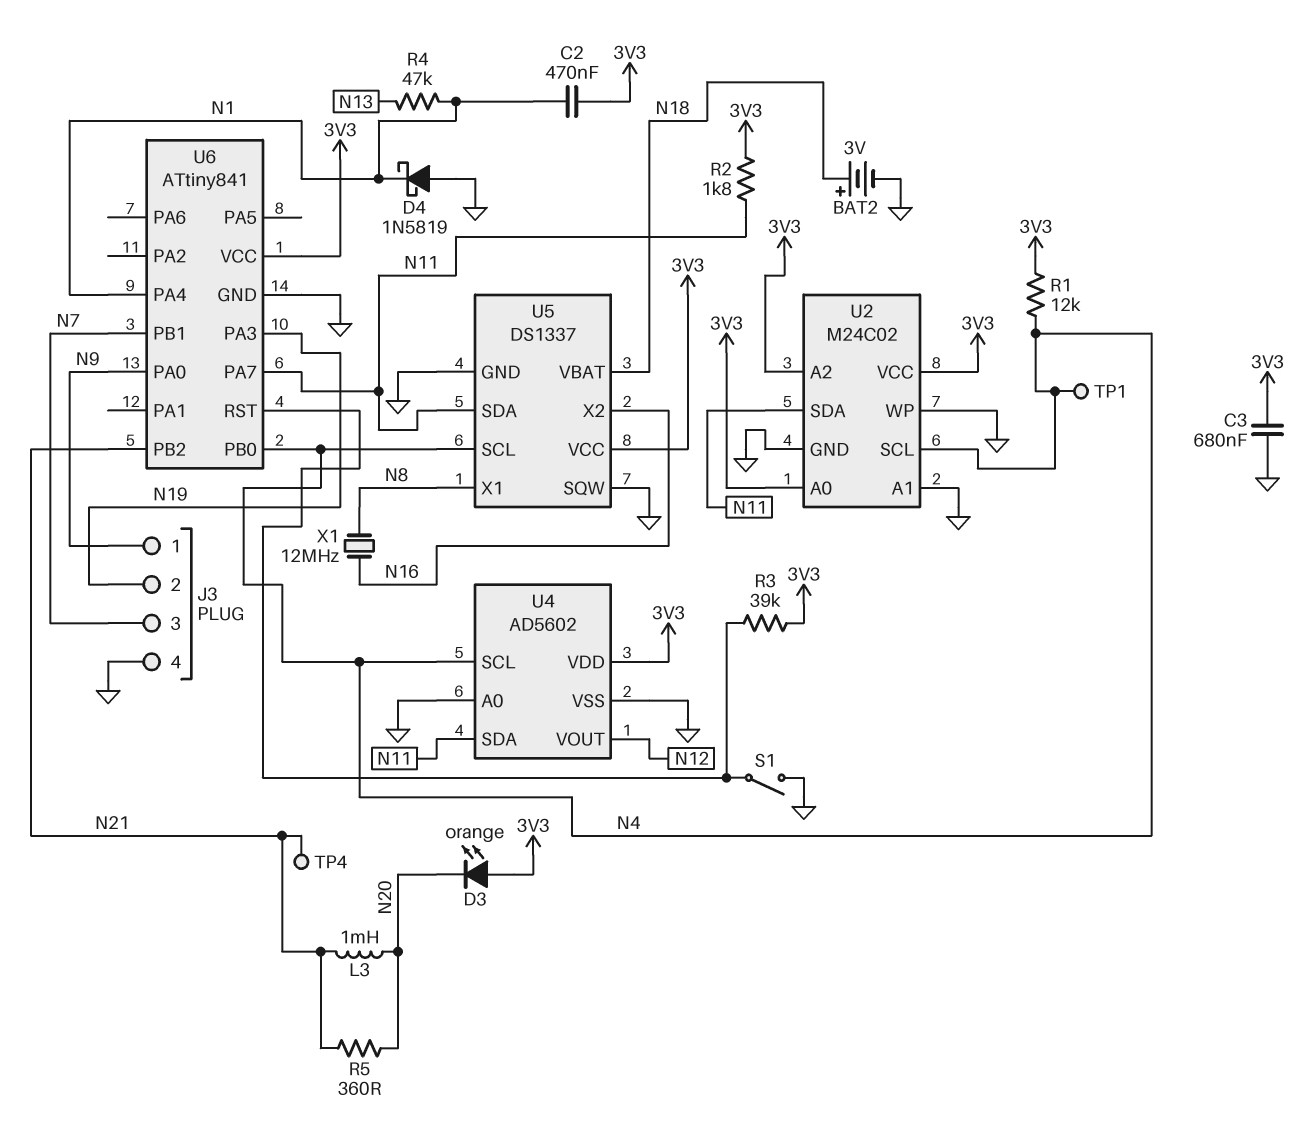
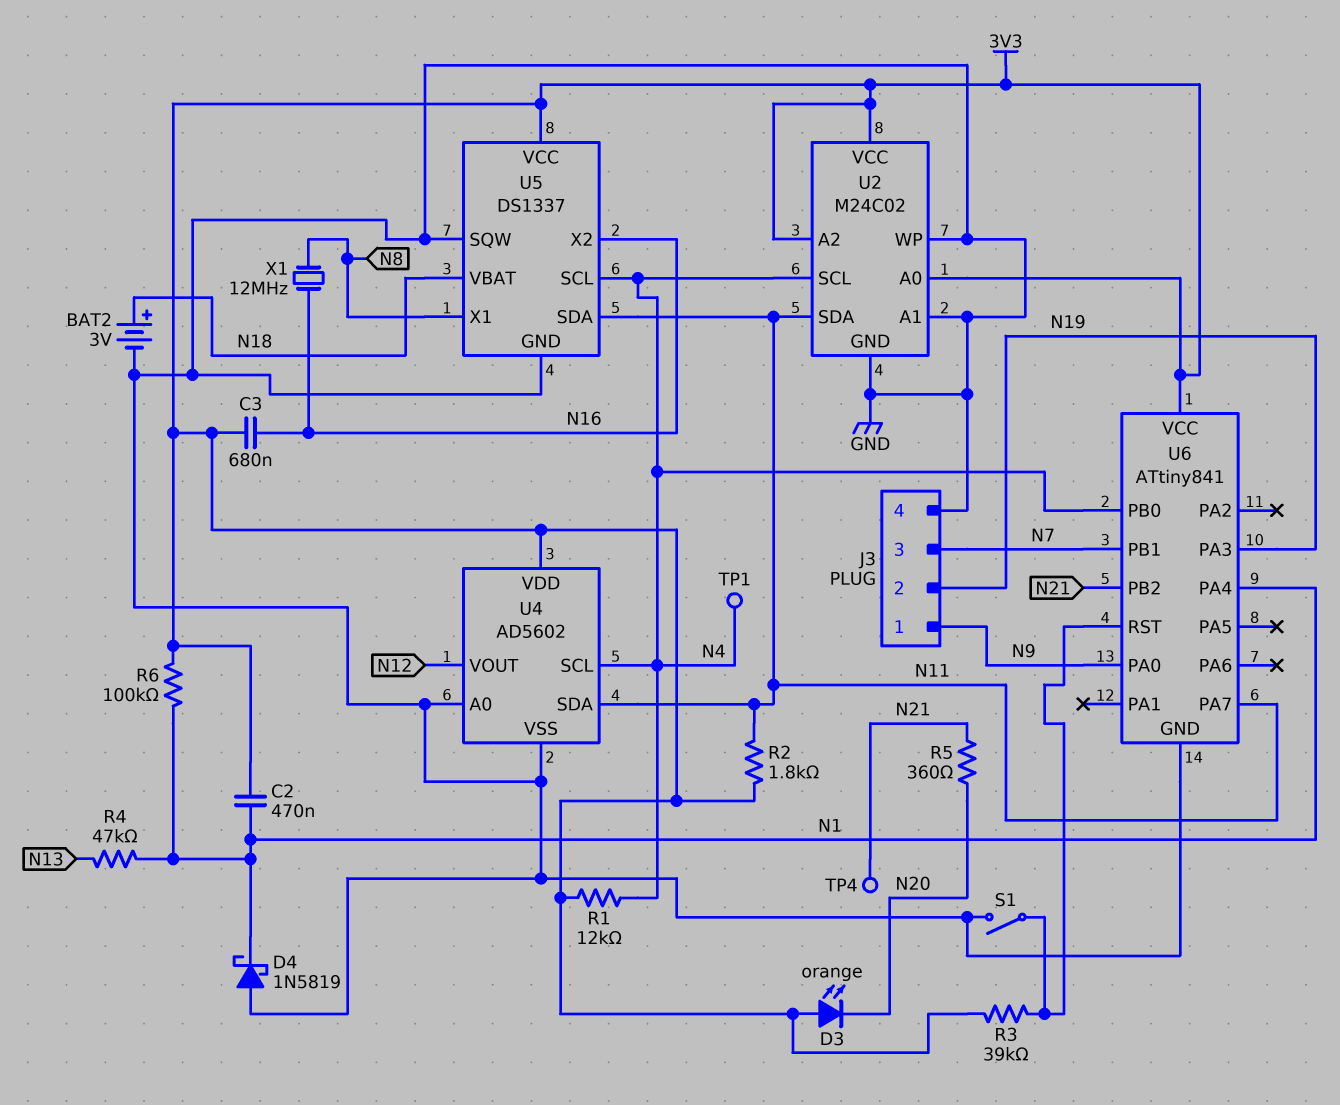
C3: 680nF (3V3, GND) -> 680nF (3V3, N16)
L3: 1mH (N20, N21) -> none
R6: none -> 100k (3V3, N1)

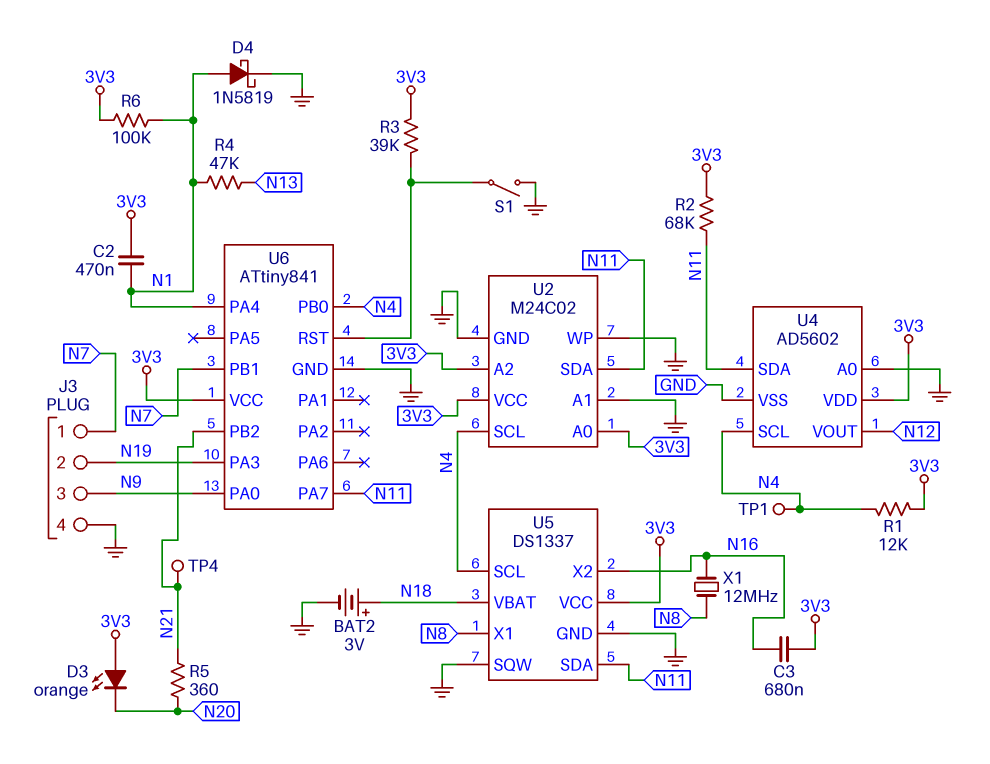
D4: schottky 1N5819 (A GND, K N1) -> schottky 1N5819 (A N1, K GND)
J3 pin 1: N9 -> N7
J3 pin 3: N7 -> N9
R2: 1.8k (3V3, N11) -> 68k (3V3, N11)

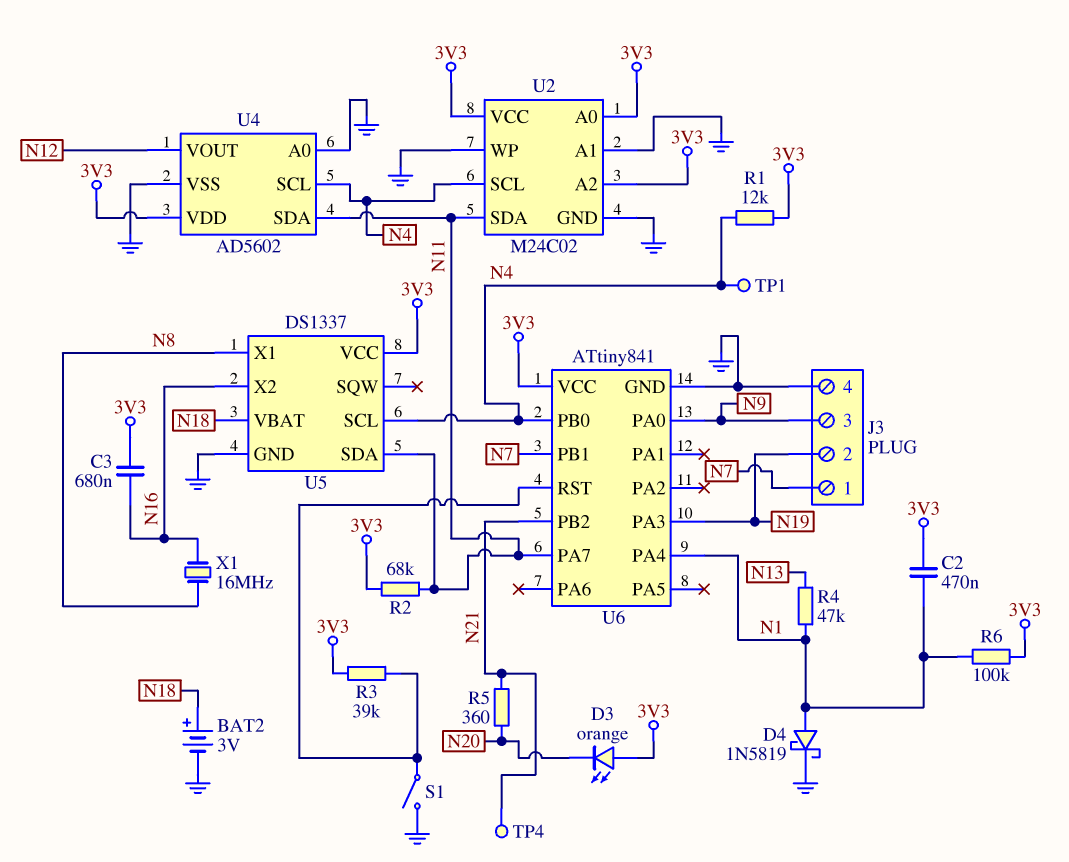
U5 pin SQW: GND -> none
X1: 12MHz (N8, N16) -> 16MHz (N8, N16)

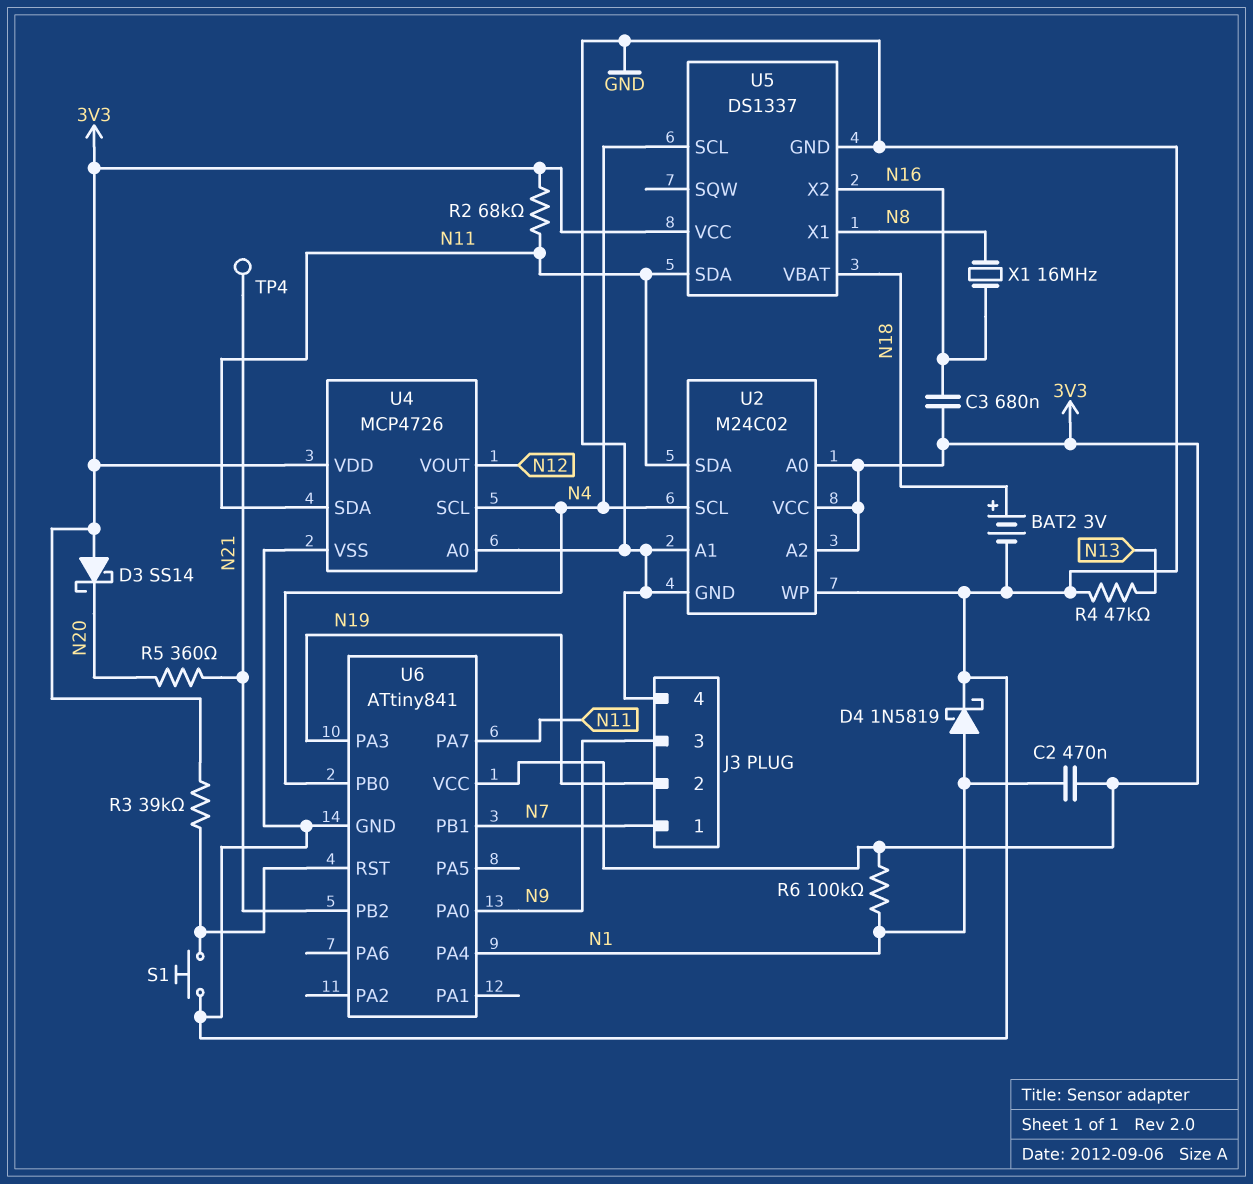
D3: LED orange (A 3V3, K N20) -> schottky SS14 (A 3V3, K N20)
R1: 12k (3V3, N4) -> none
R4: 47k (N1, N13) -> 47k (GND, N13)
S1: switch (GND, U6/RST) -> button (GND, U6/RST)
TP1: test point (N4) -> none
U4: AD5602 -> MCP4726

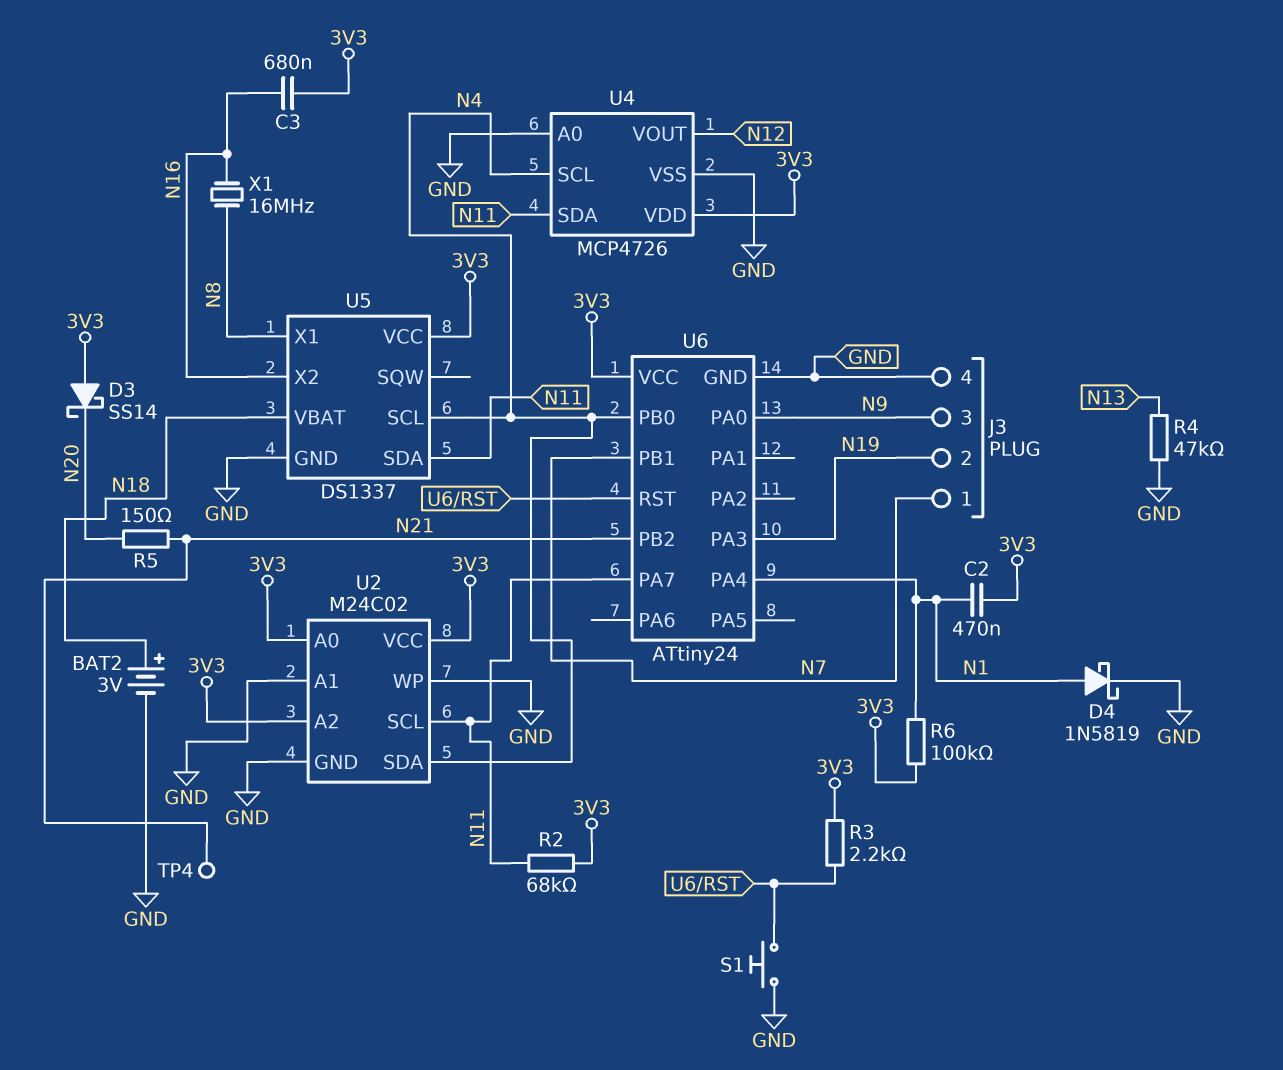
R3: 39k (3V3, U6/RST) -> 2.2k (3V3, U6/RST)
R5: 360 (N20, N21) -> 150 (N20, N21)
U2 pin SCL: N4 -> N11
U2 pin SDA: N11 -> N4
U6: ATtiny841 -> ATtiny24

